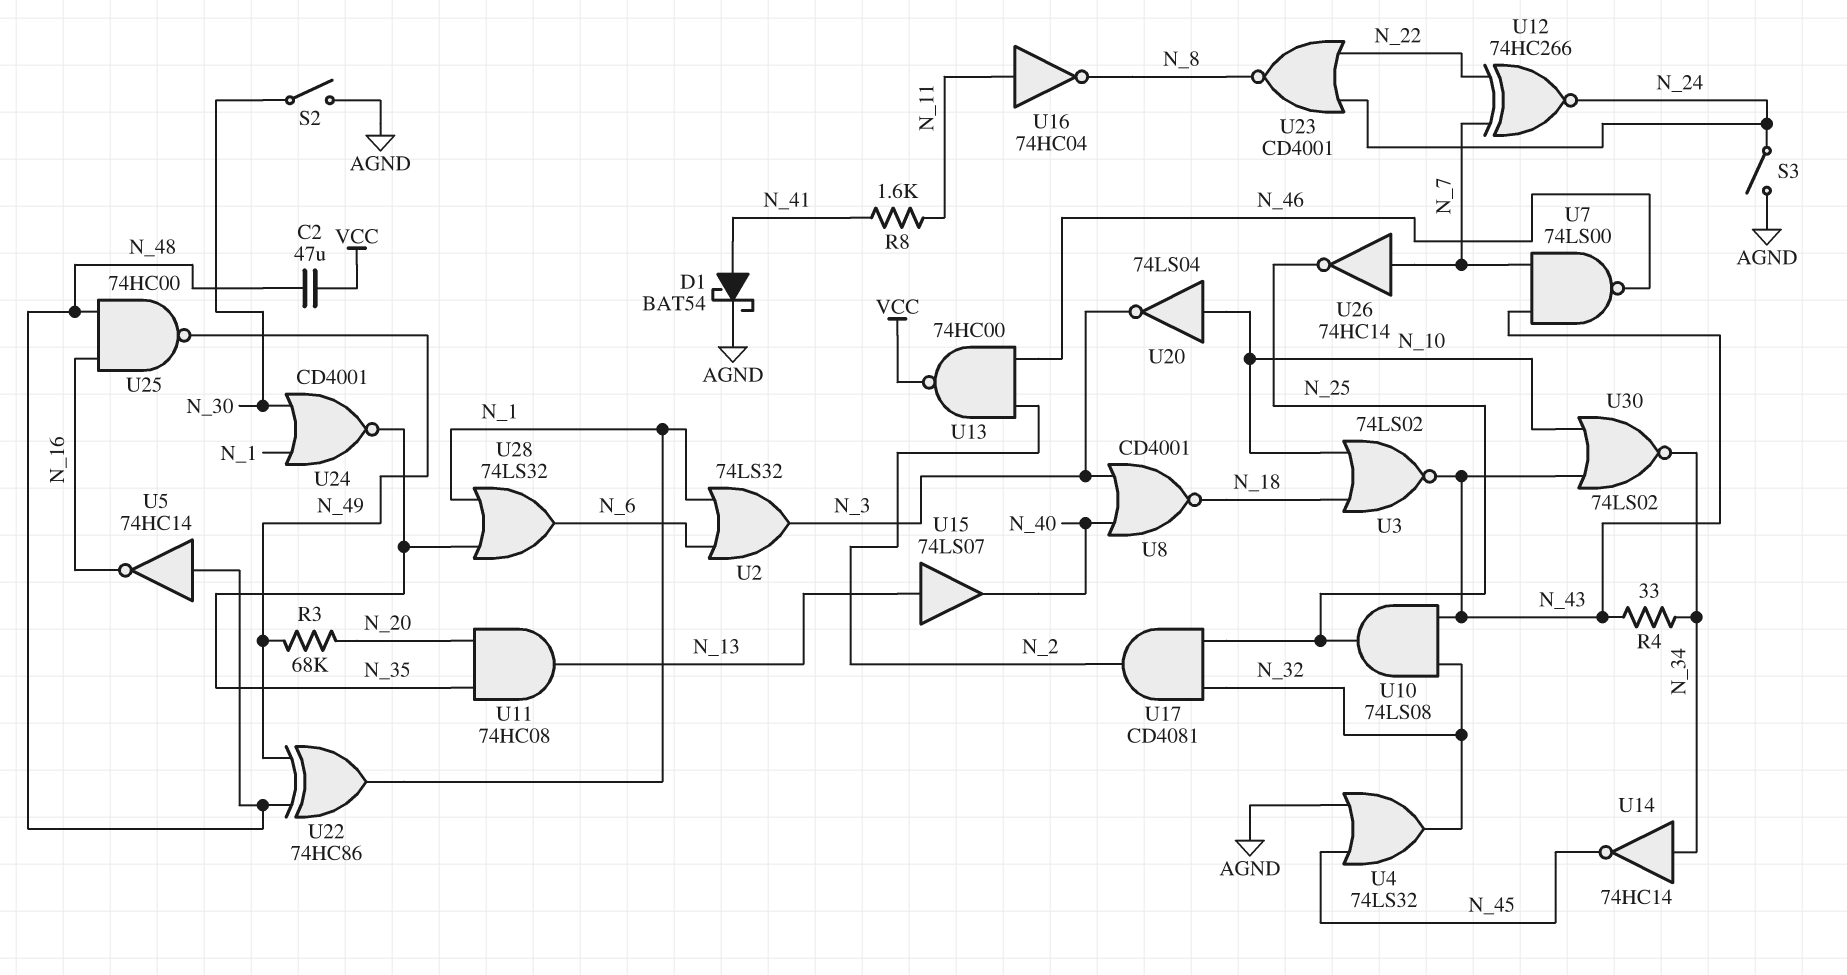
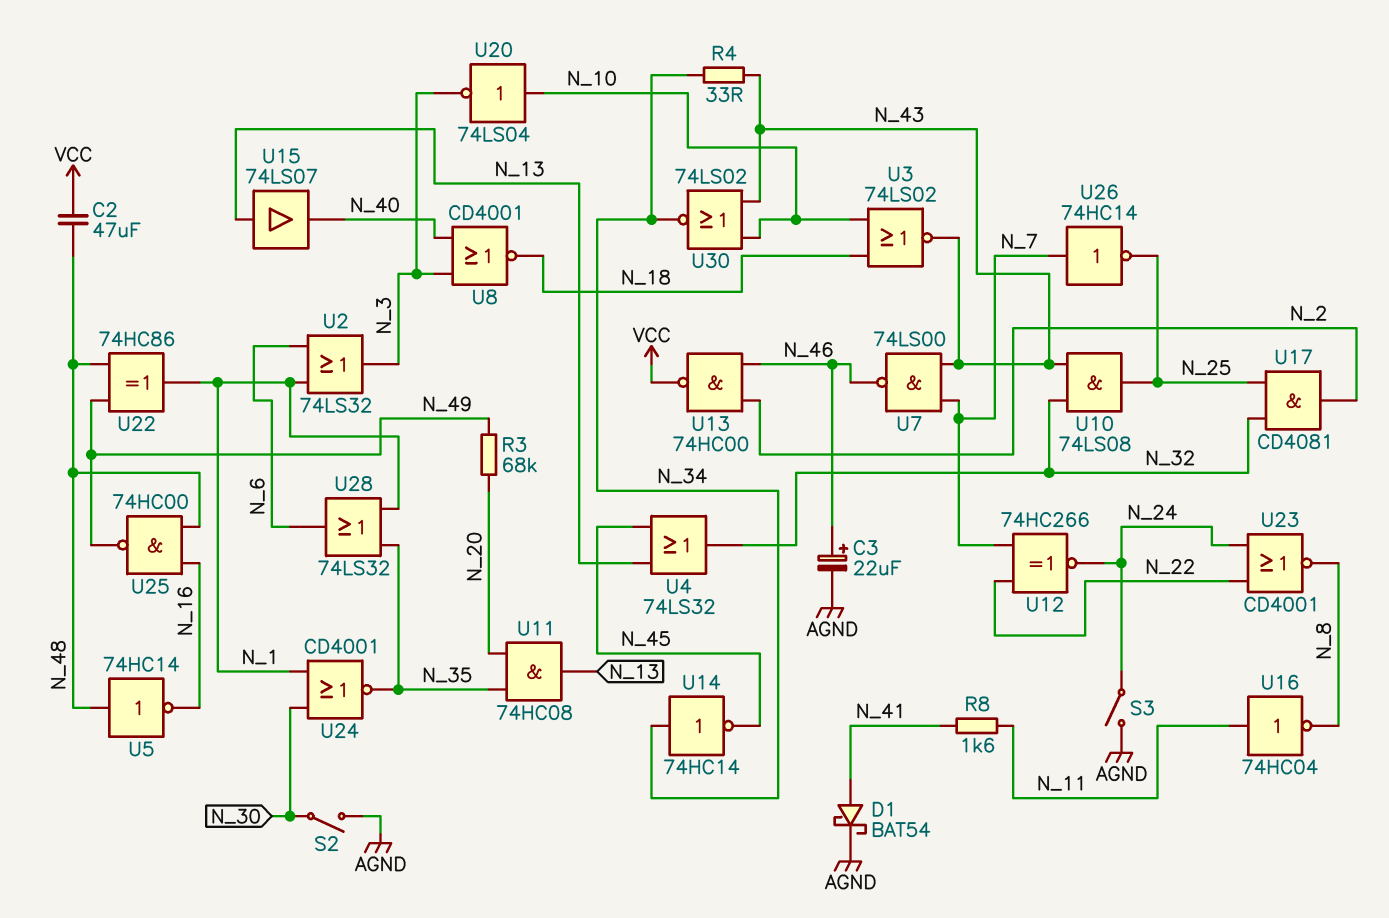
C3: none -> 22uF (plus N_46, minus AGND)
U4: OR 74LS32 (in AGND, in N_45, out N_32) -> OR 74LS32 (in N_13, in N_45, out N_32)

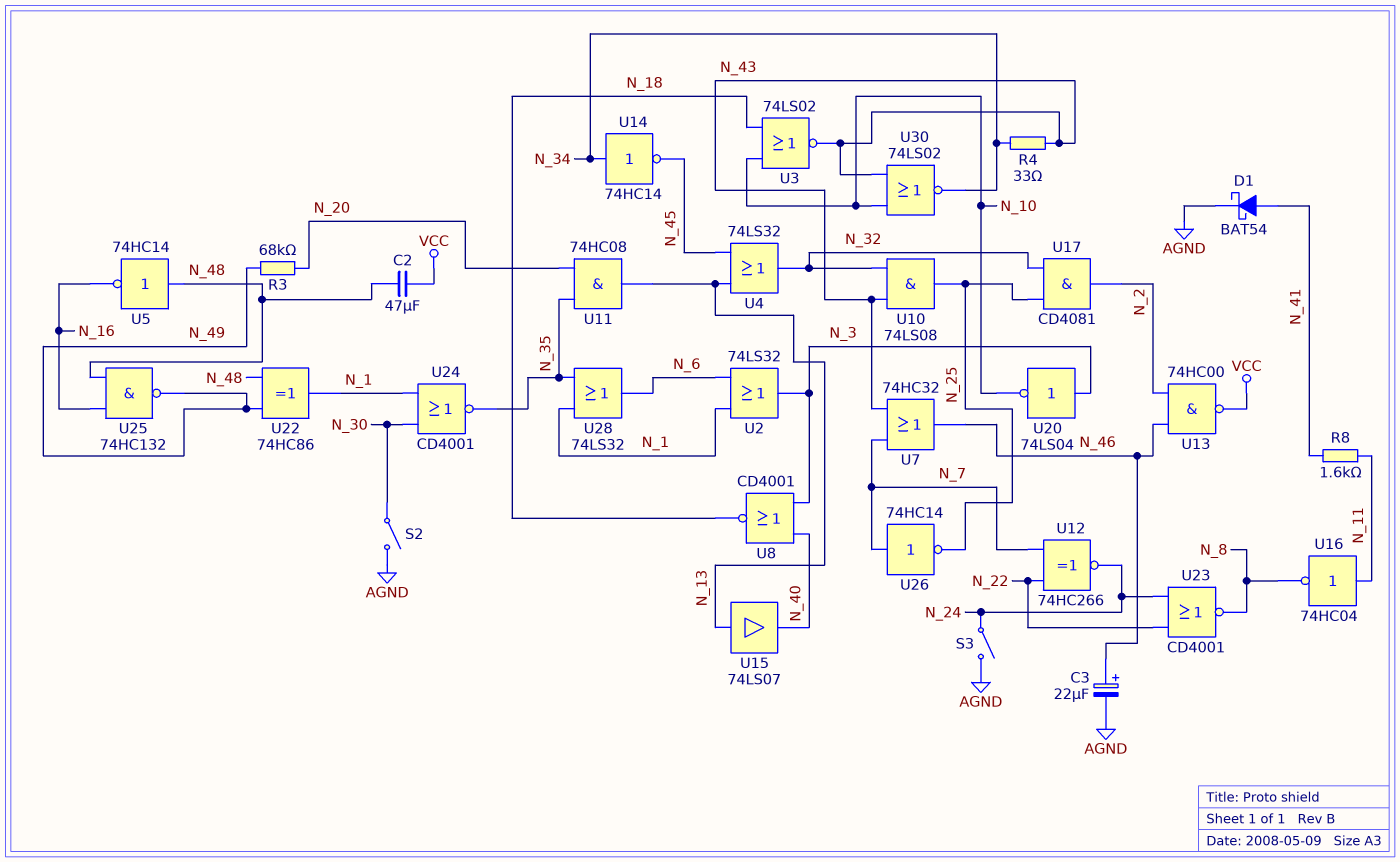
U7: NAND 74LS00 (in N_7, in N_43, out N_46) -> OR 74HC32 (in N_7, in N_43, out N_46)
U20: NOT 74LS04 (in N_10, out N_3) -> NOT 74LS04 (in N_3, out N_10)
U25: NAND 74HC00 (in N_16, in N_48, out N_49) -> NAND 74HC132 (in N_16, in N_48, out N_49)

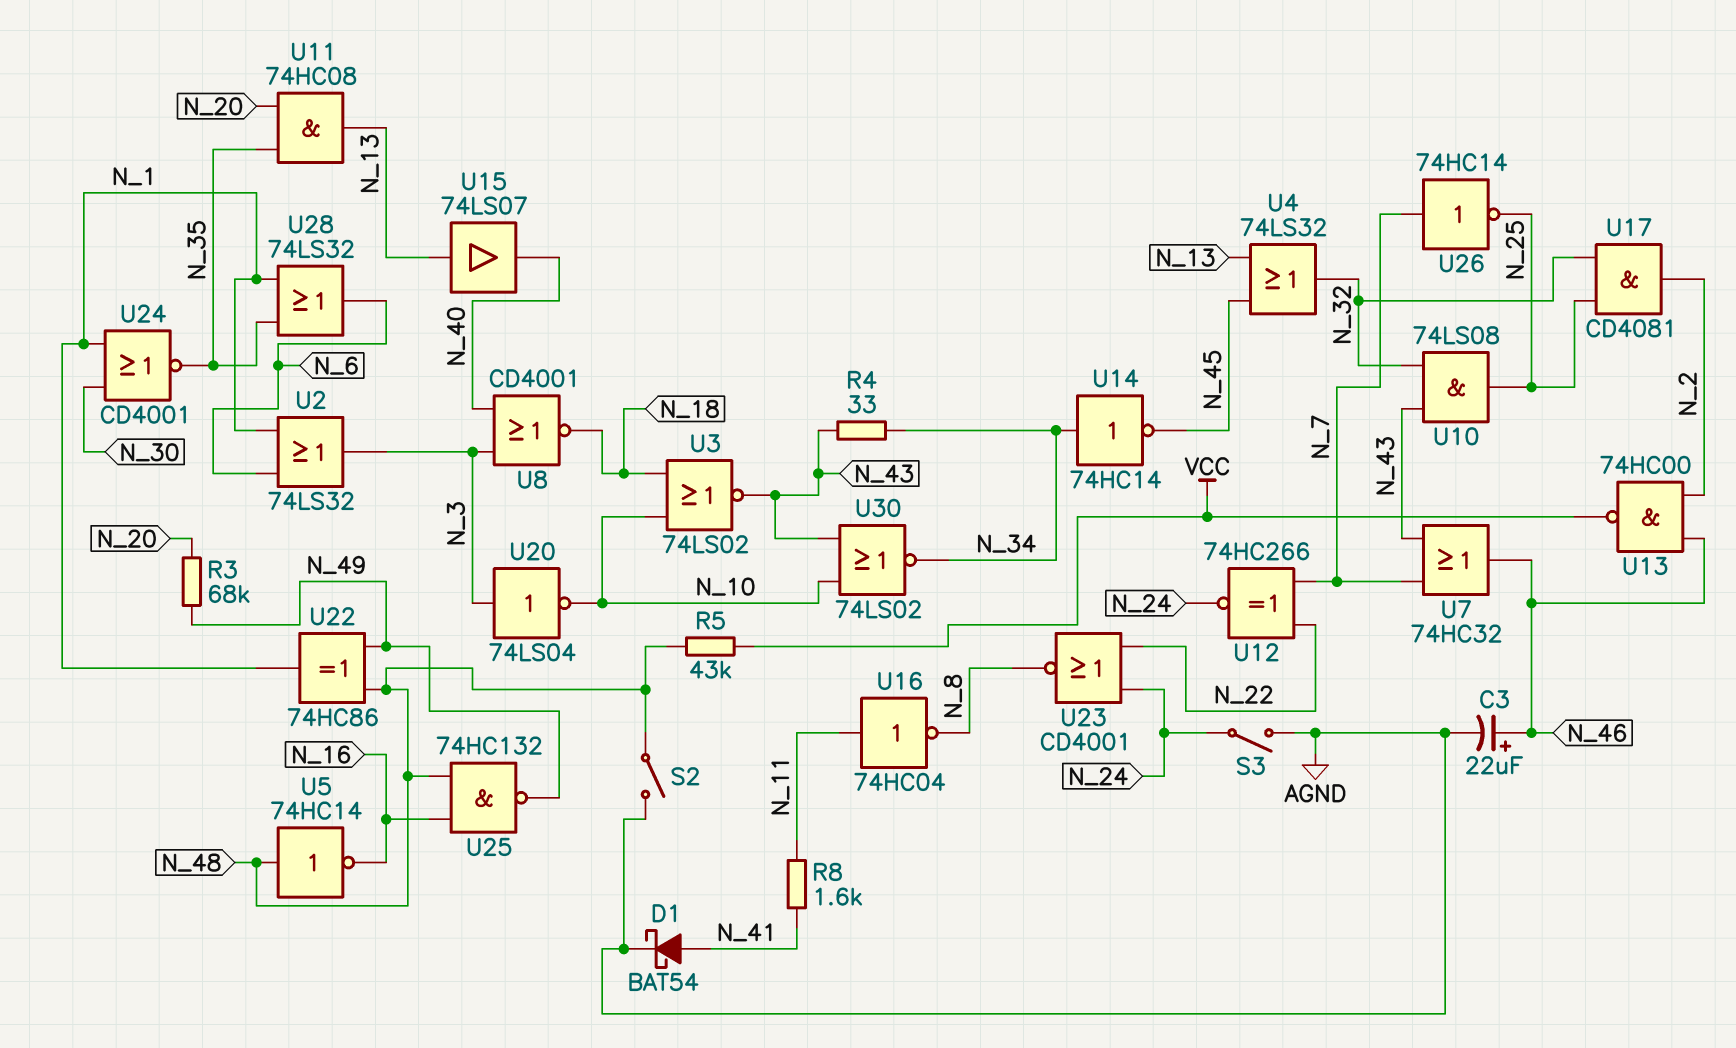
C2: 47uF (N_48, VCC) -> none
R5: none -> 43k (N_48, VCC)
S2: switch (AGND, N_30) -> switch (AGND, N_48)

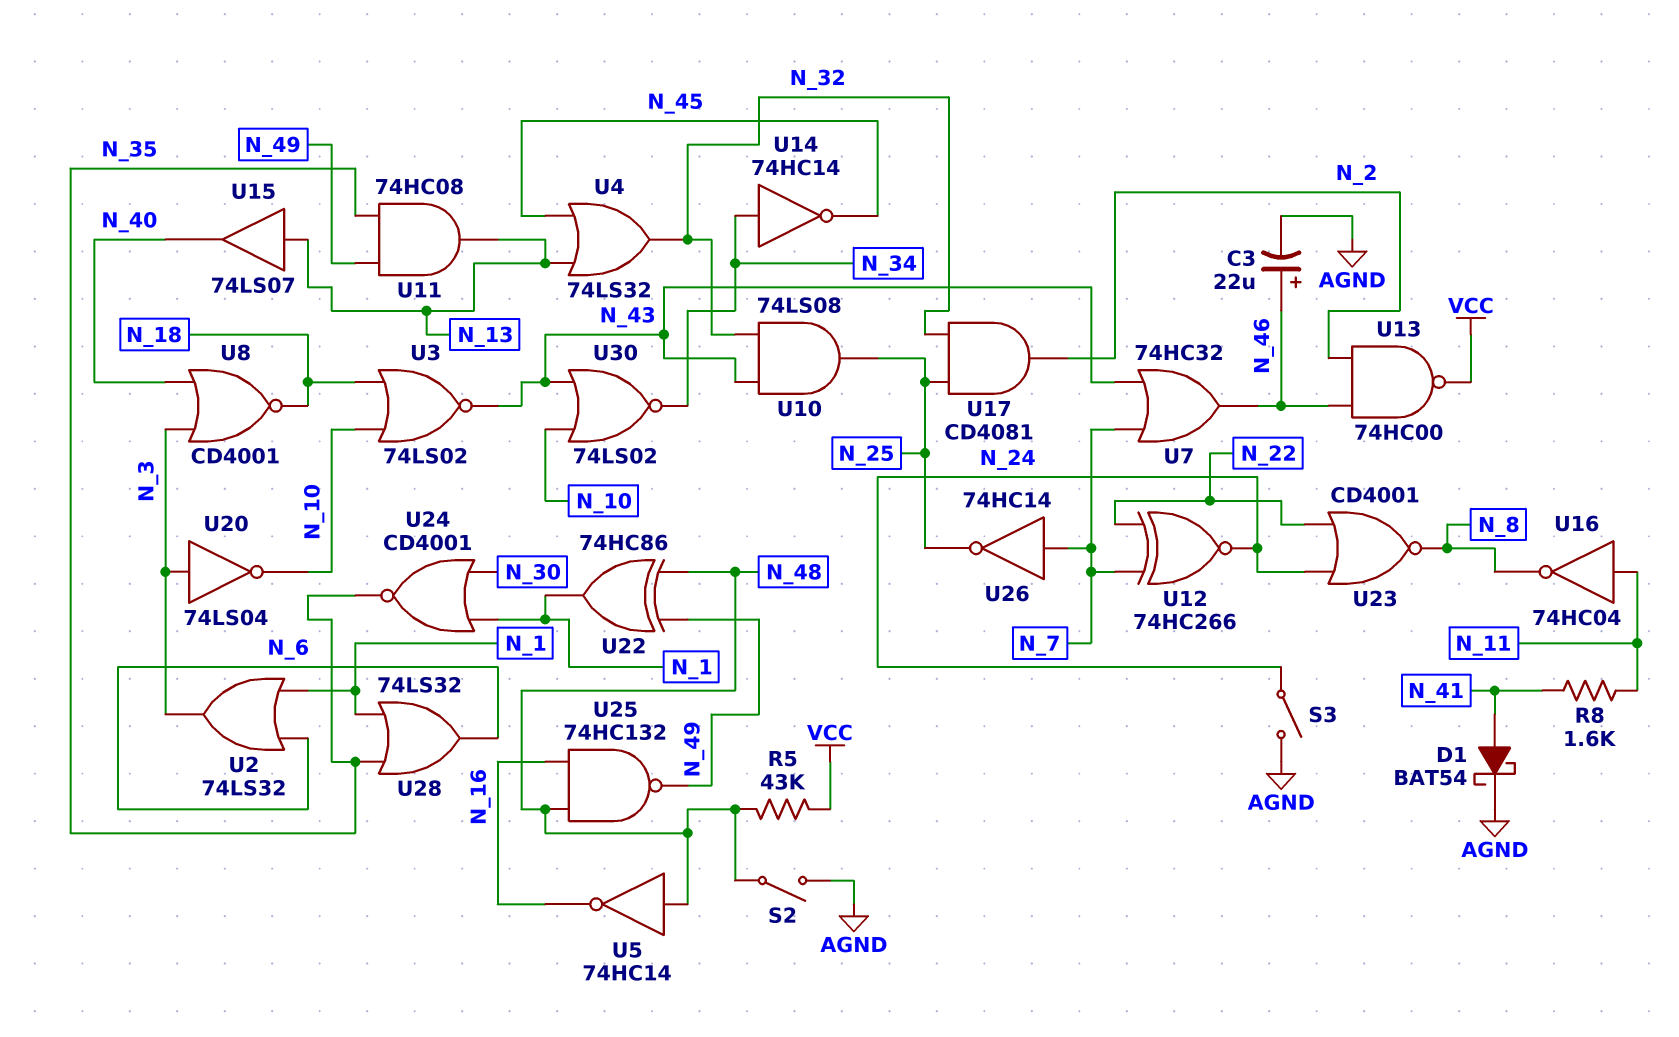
R3: 68k (N_20, N_49) -> none
R4: 33 (N_34, N_43) -> none
U11: AND 74HC08 (in N_20, in N_35, out N_13) -> AND 74HC08 (in N_35, in N_49, out N_13)

